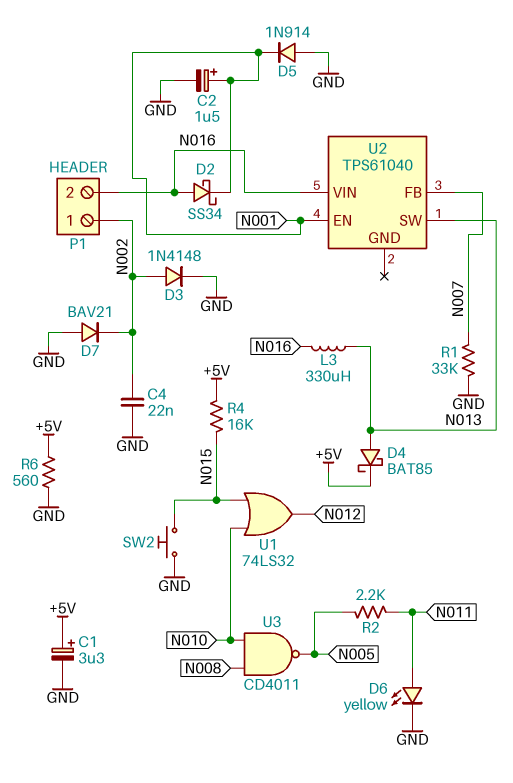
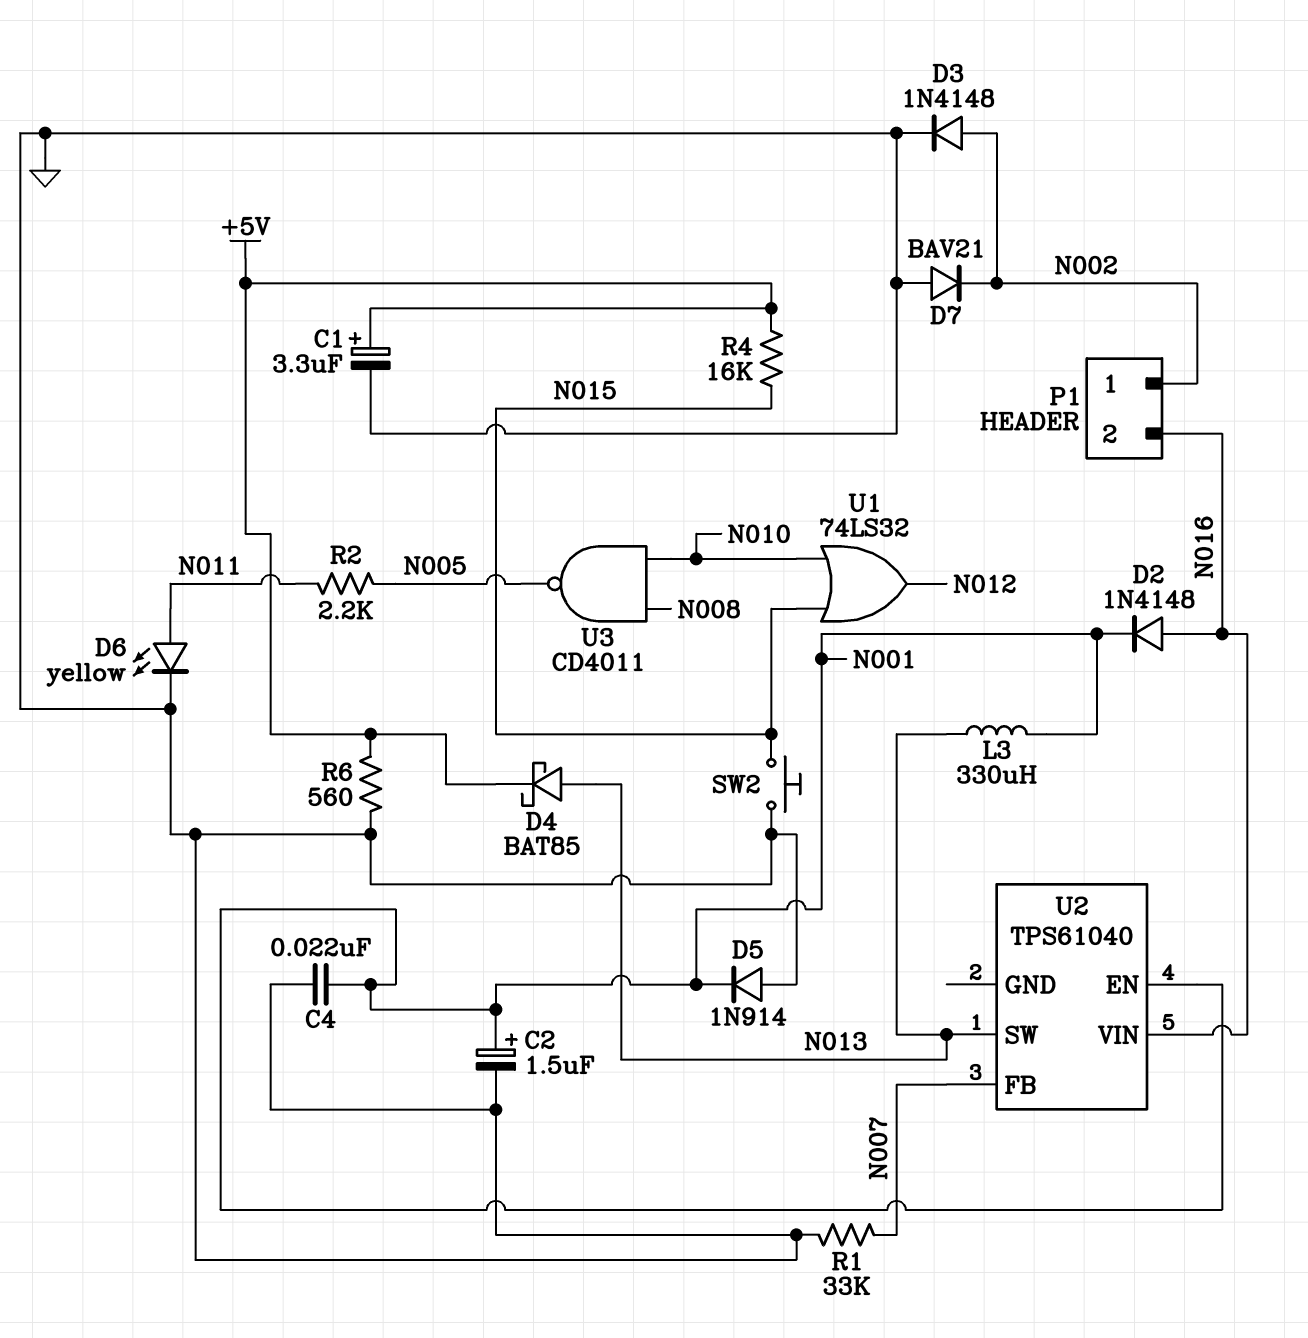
C4: 22nF (GND, N002) -> 22nF (GND, N001)
D2: schottky SS34 (A N016, K N001) -> diode 1N4148 (A N016, K N001)
L3: 330uH (N013, N016) -> 330uH (N001, N013)

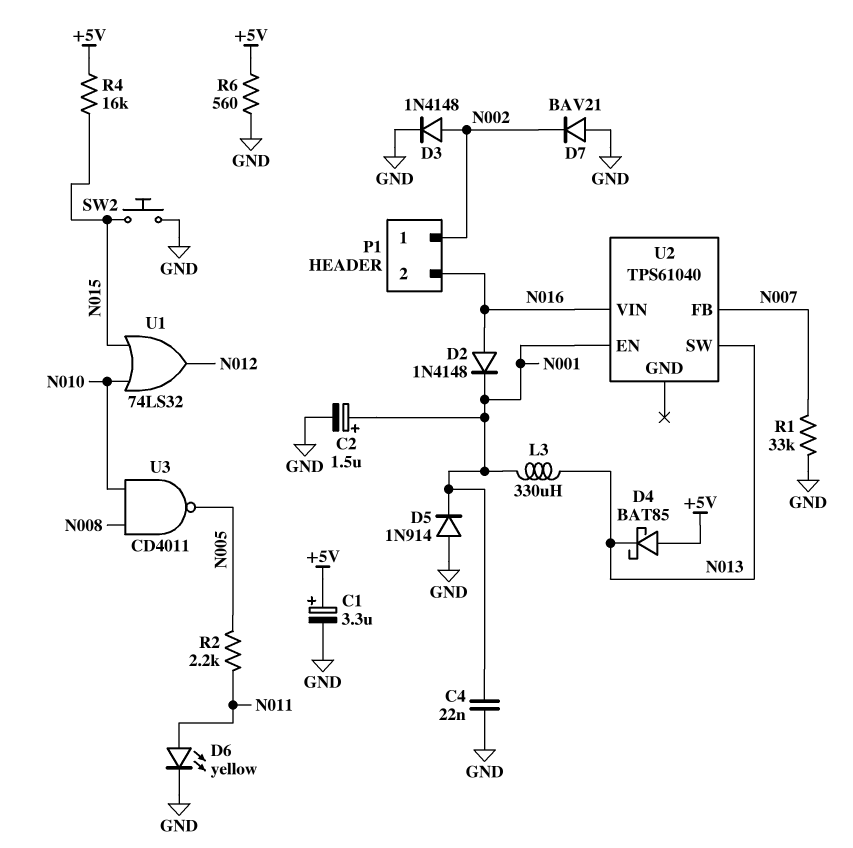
D4: schottky BAT85 (A N013, K +5V) -> schottky BAT85 (A +5V, K N013)

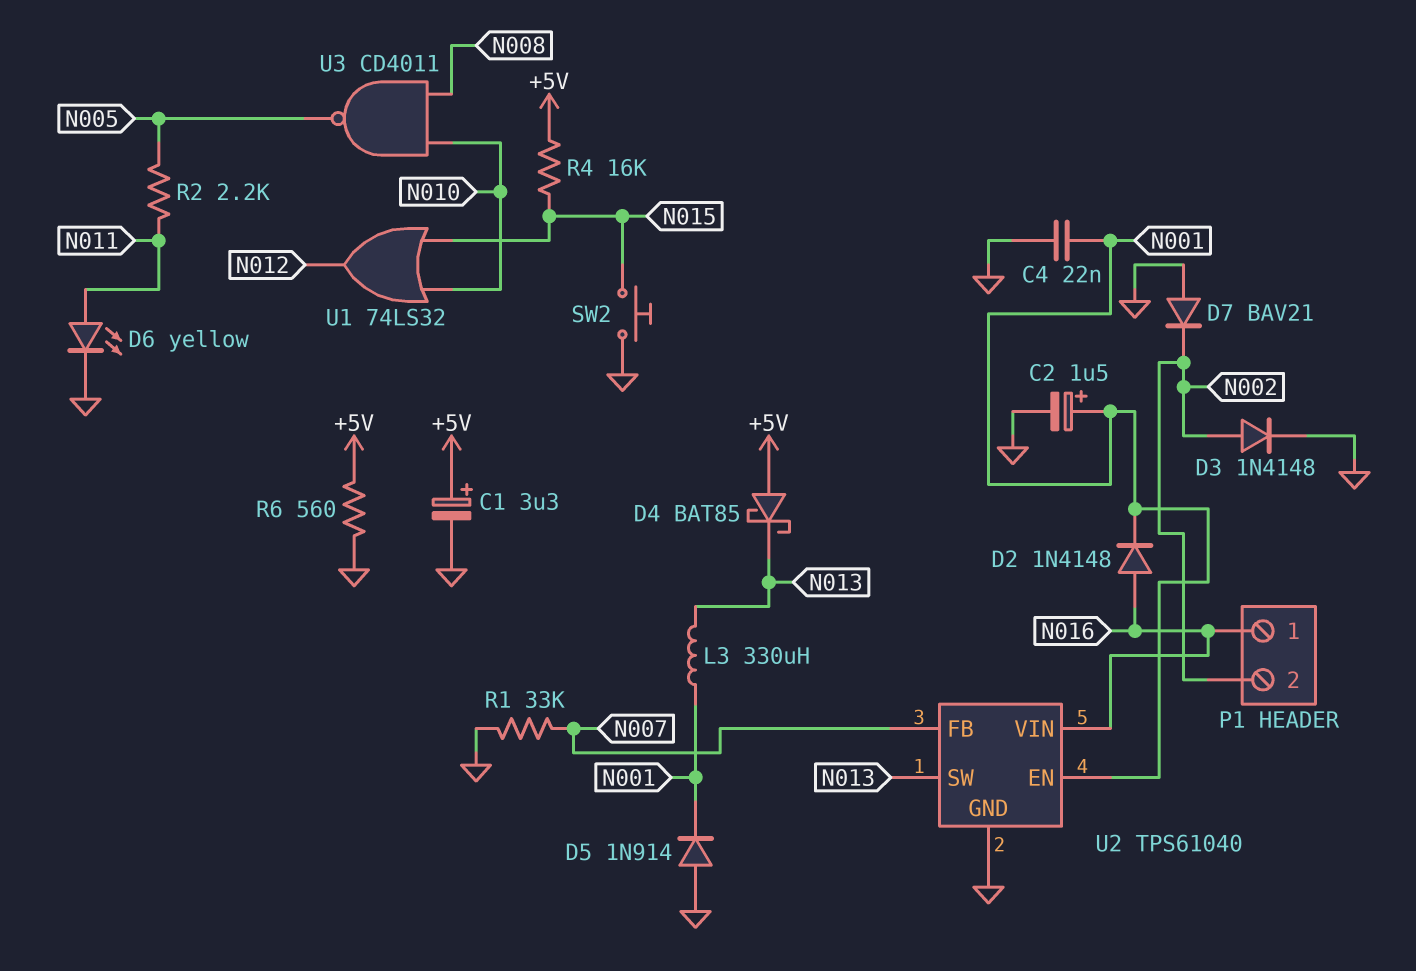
P1 pin 1: N002 -> N016
P1 pin 2: N016 -> N002
U2 pin GND: none -> GND

